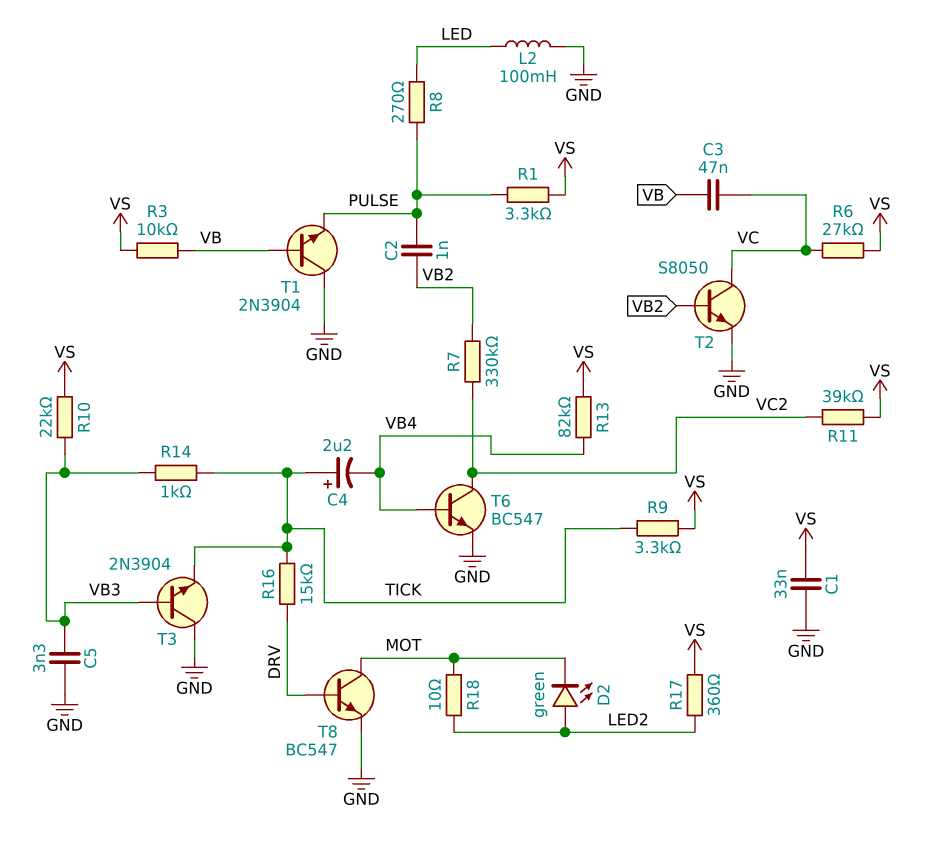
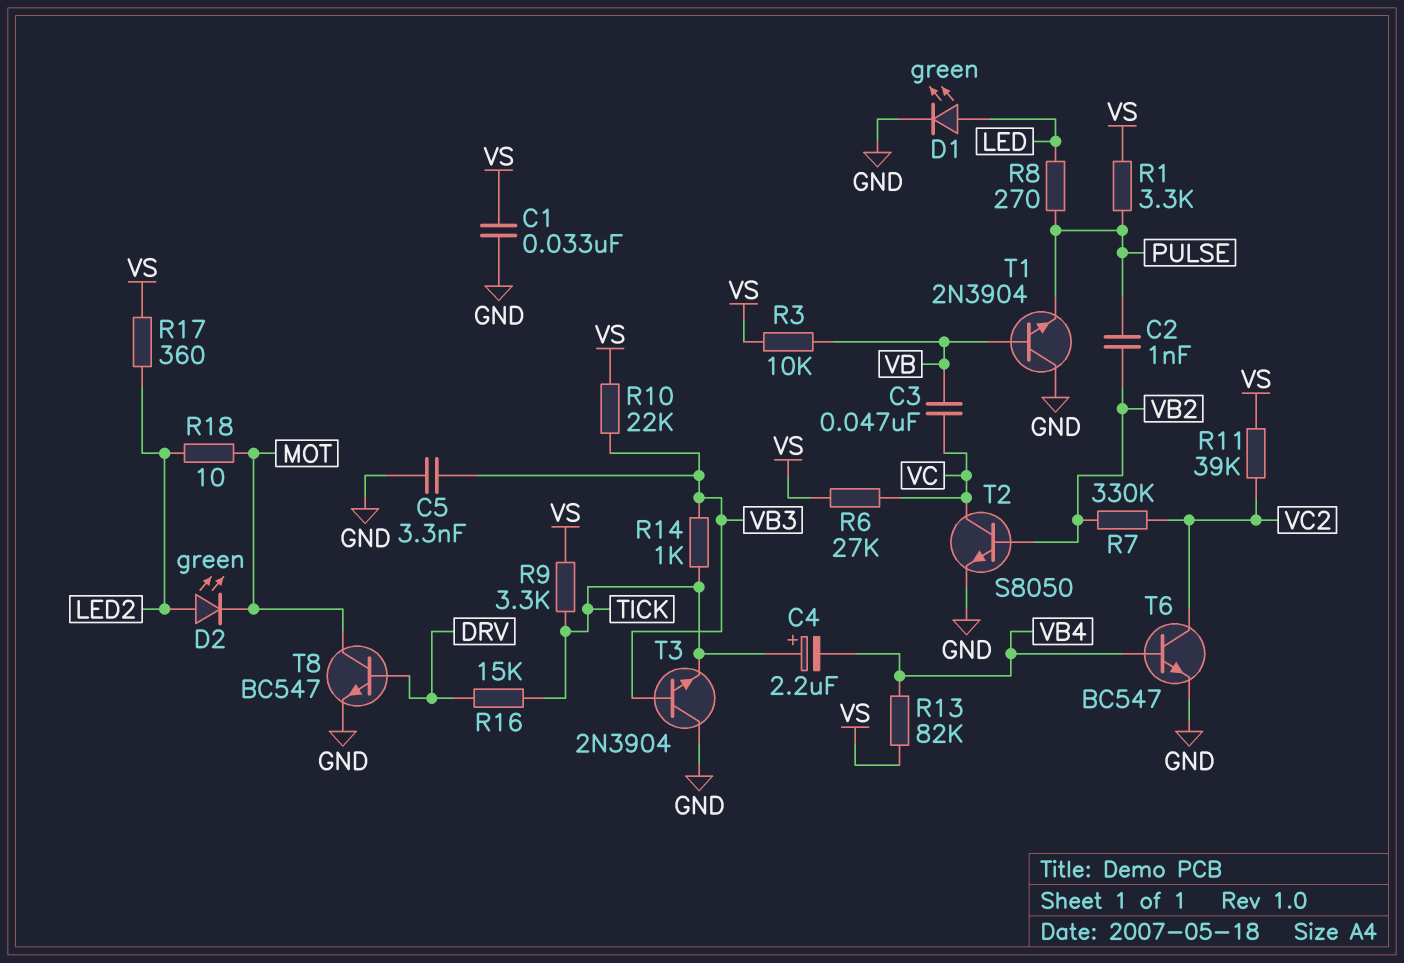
D1: none -> LED green (A LED, K GND)
L2: 100mH (GND, LED) -> none

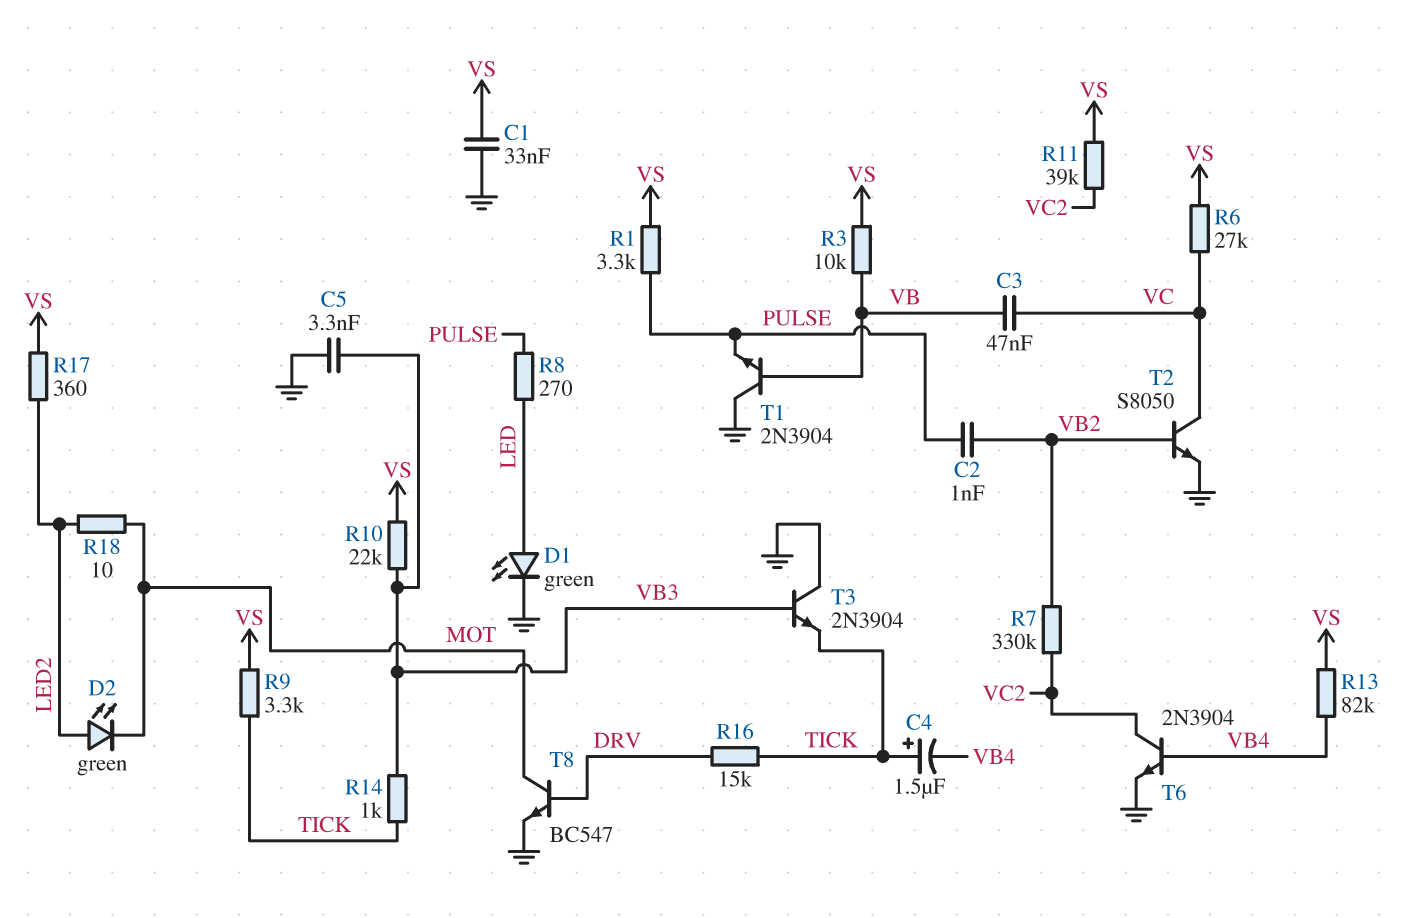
C4: 2.2uF (plus TICK, minus VB4) -> 1.5uF (plus TICK, minus VB4)
T6: NPN BC547 (B VB4, C VC2, E GND) -> NPN 2N3904 (B VB4, C VC2, E GND)

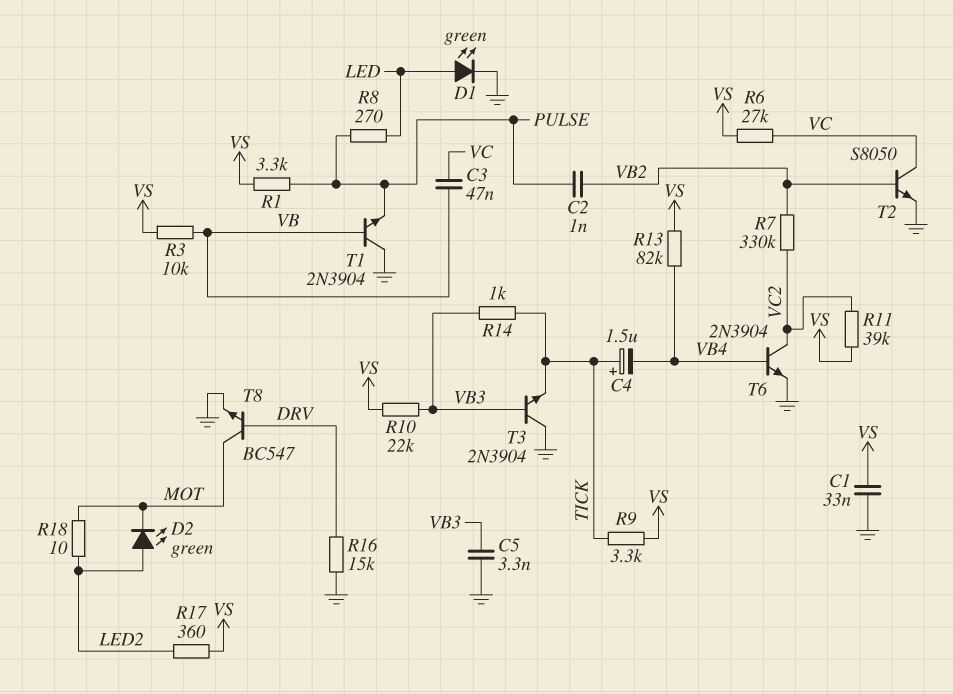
R16: 15k (DRV, TICK) -> 15k (DRV, GND)

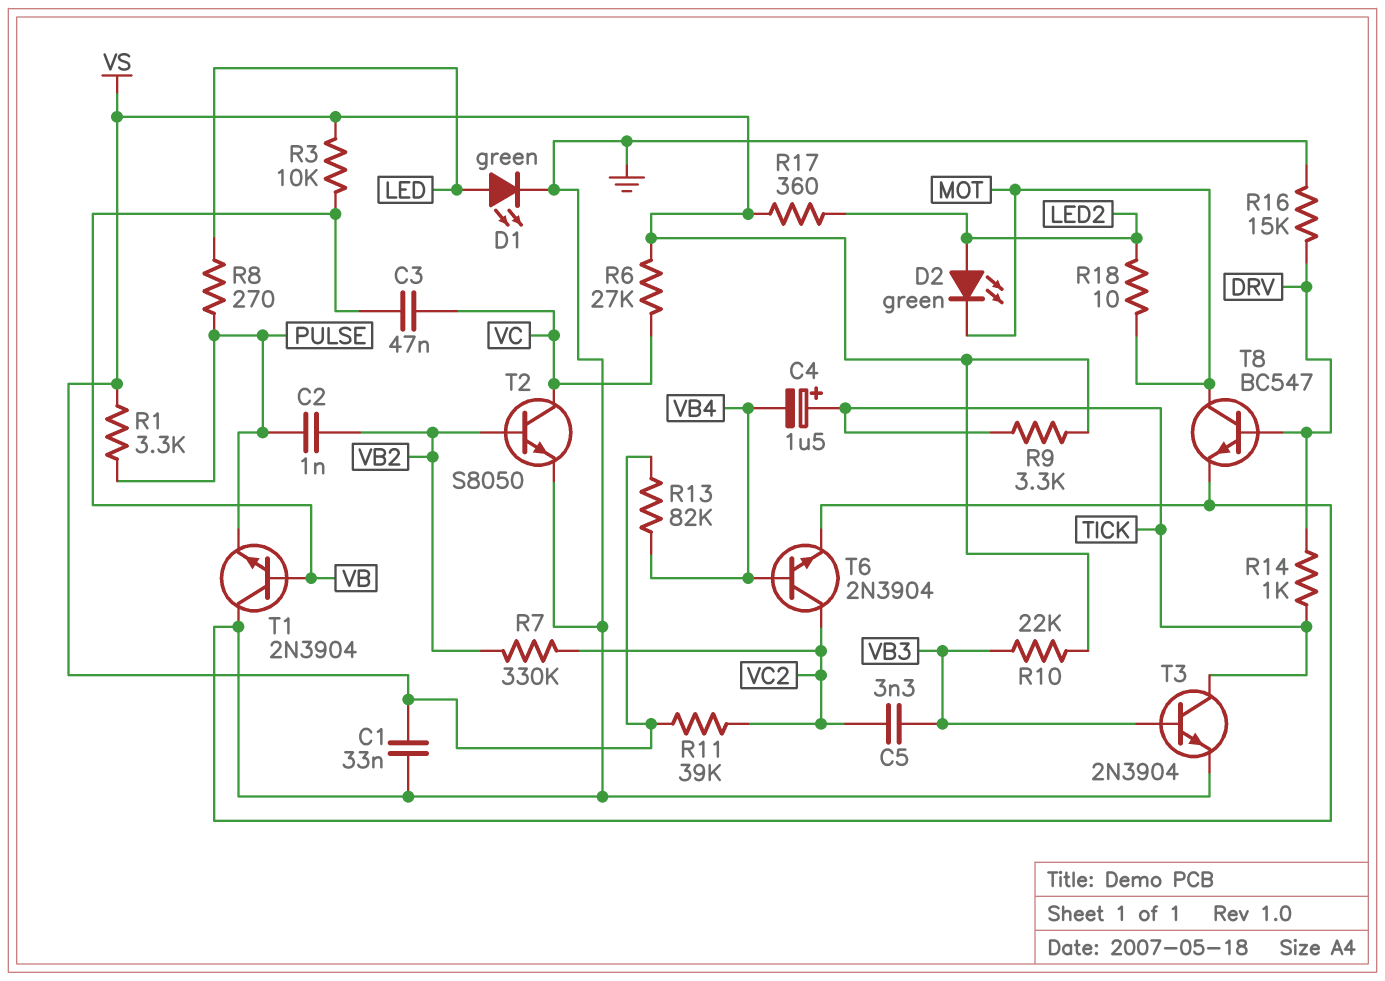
C5: 3.3nF (GND, VB3) -> 3.3nF (VB3, VC2)
R14: 1k (TICK, VB3) -> 1k (DRV, TICK)
T3: NPN 2N3904 (B VB3, C GND, E TICK) -> NPN 2N3904 (B VB3, C TICK, E GND)

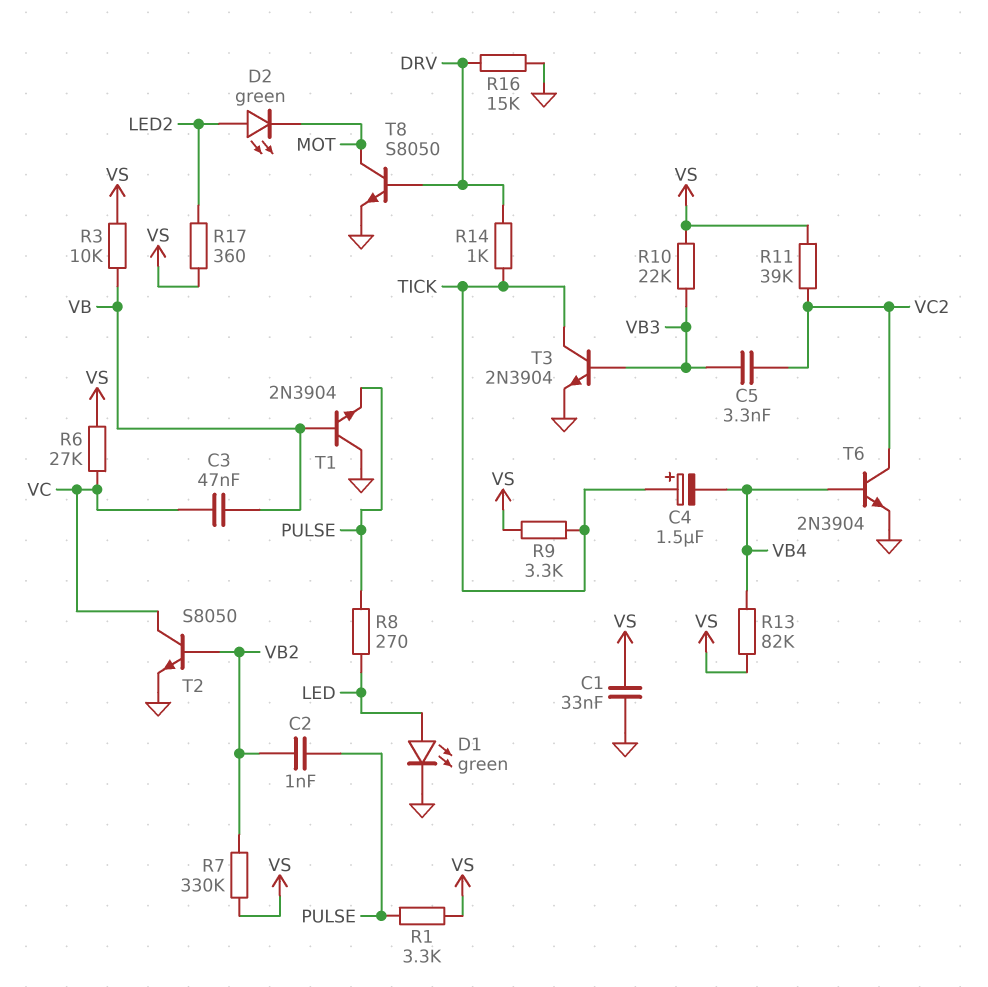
R7: 330k (VB2, VC2) -> 330k (VB2, VS)
R18: 10 (LED2, MOT) -> none
T8: NPN BC547 (B DRV, C MOT, E GND) -> NPN S8050 (B DRV, C MOT, E GND)

